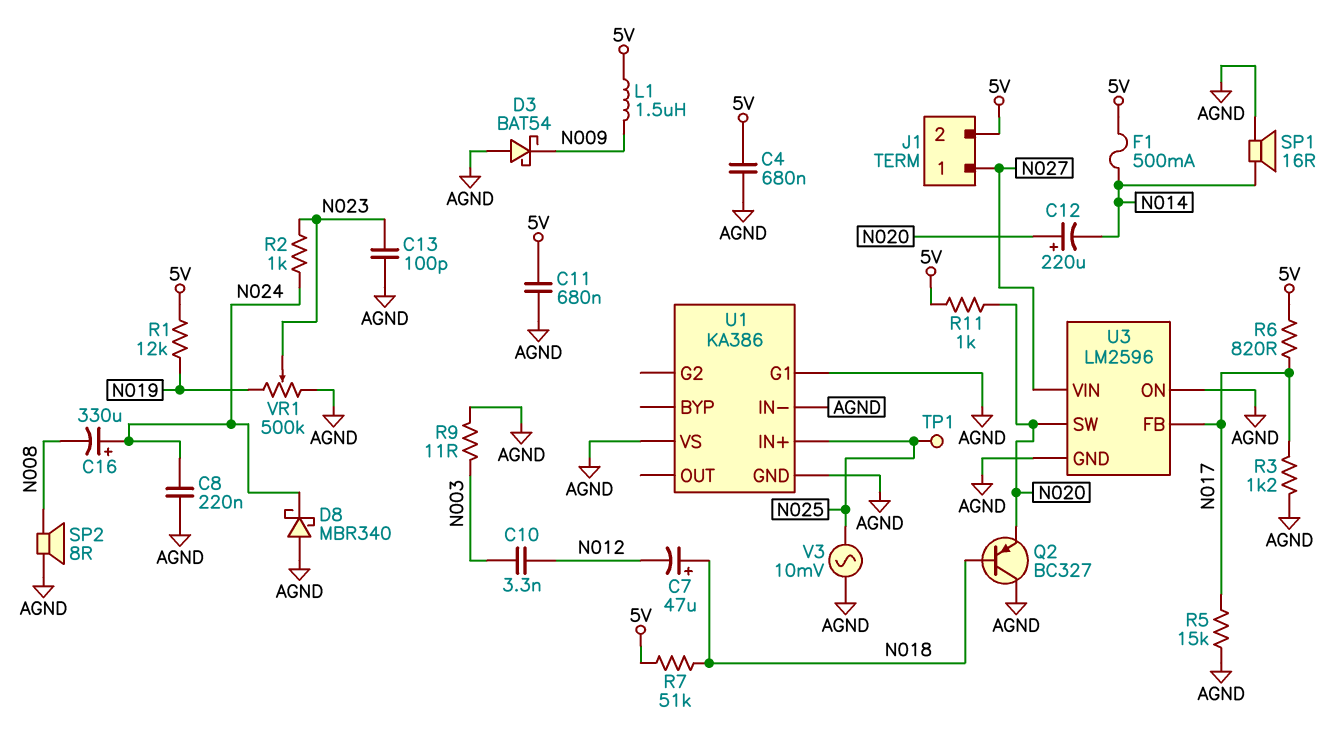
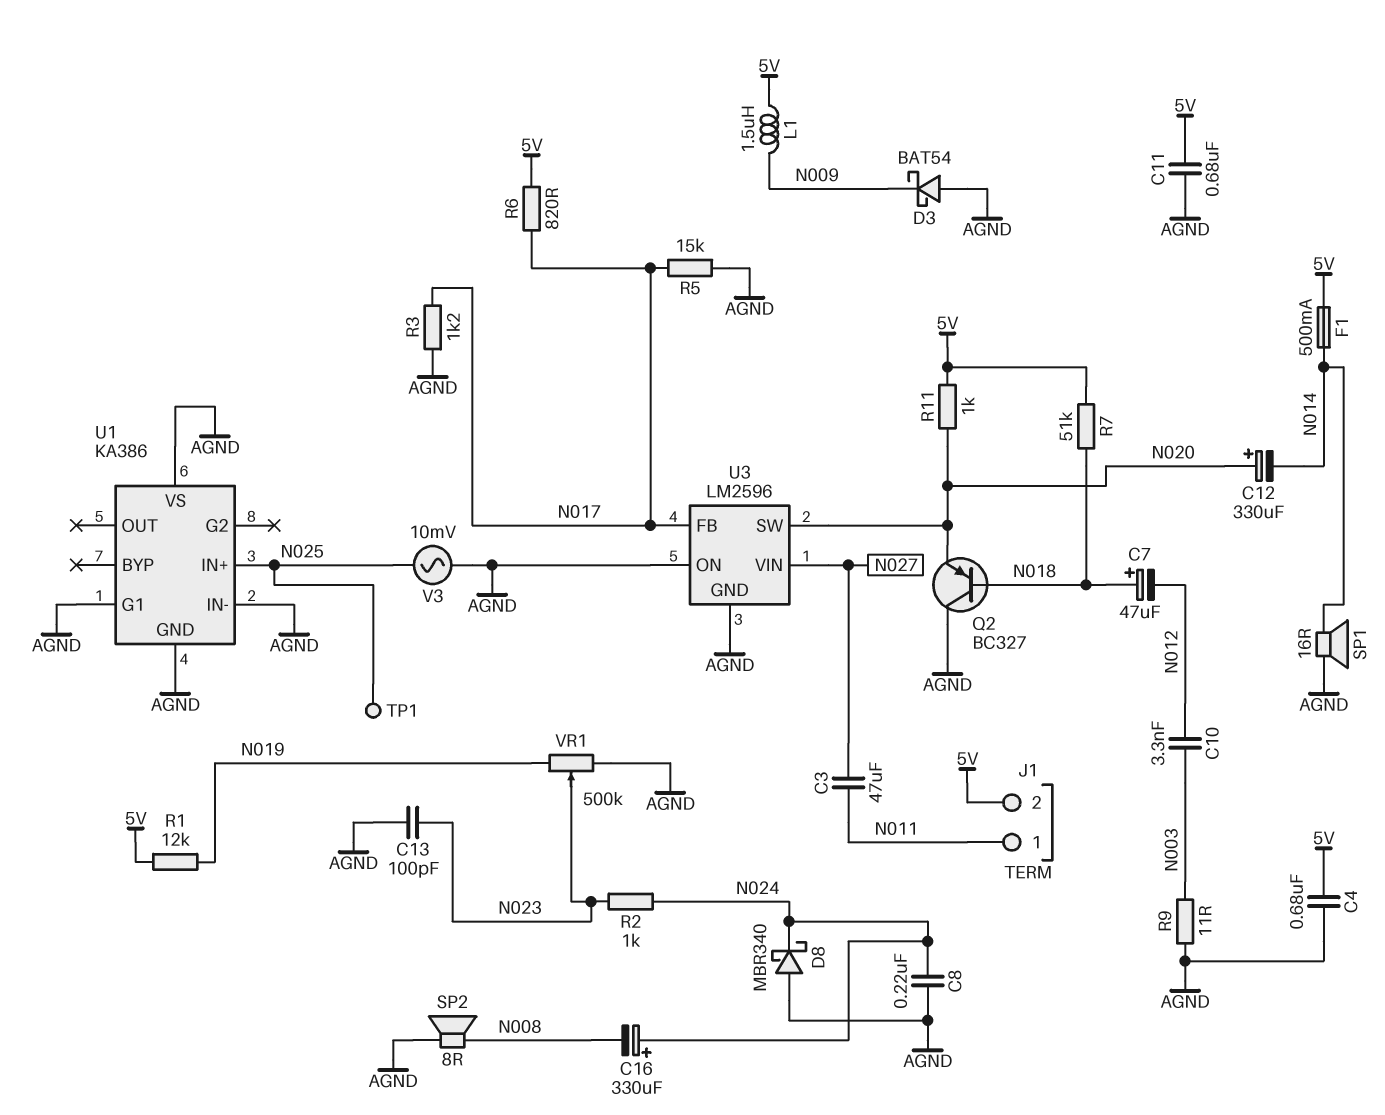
C3: none -> 47uF (N011, N027)
C12: 220uF (plus N020, minus N014) -> 330uF (plus N020, minus N014)
J1 pin 1: N027 -> N011

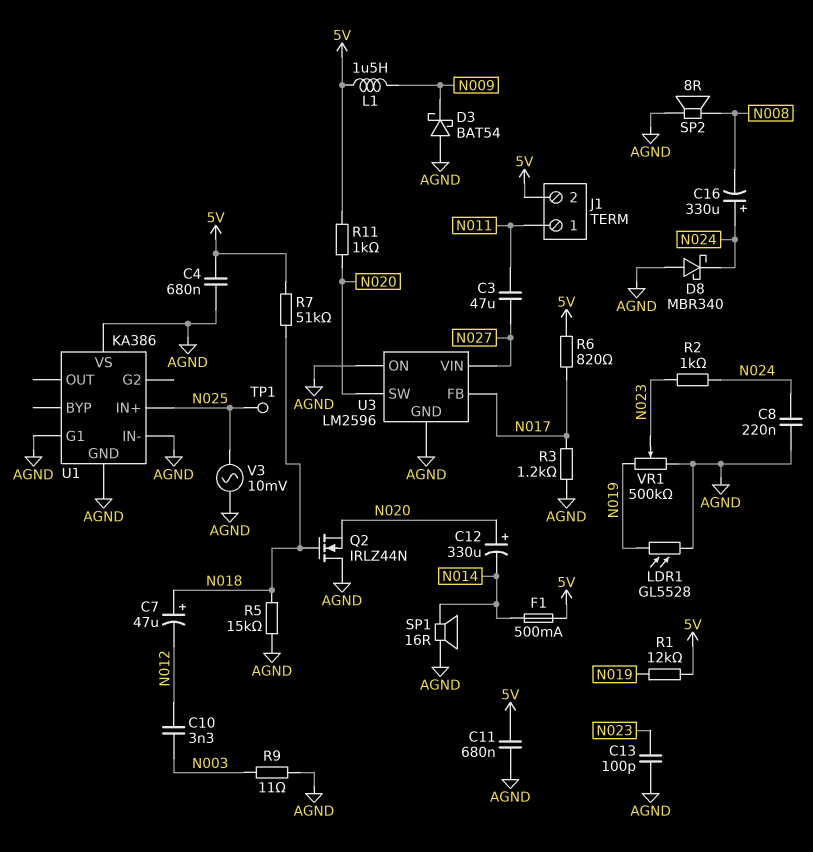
LDR1: none -> GL5528 (AGND, N019)
Q2: PNP BC327 (B N018, C AGND, E N020) -> NMOS IRLZ44N (G N018, D AGND, S N020)
R5: 15k (AGND, N017) -> 15k (AGND, N018)

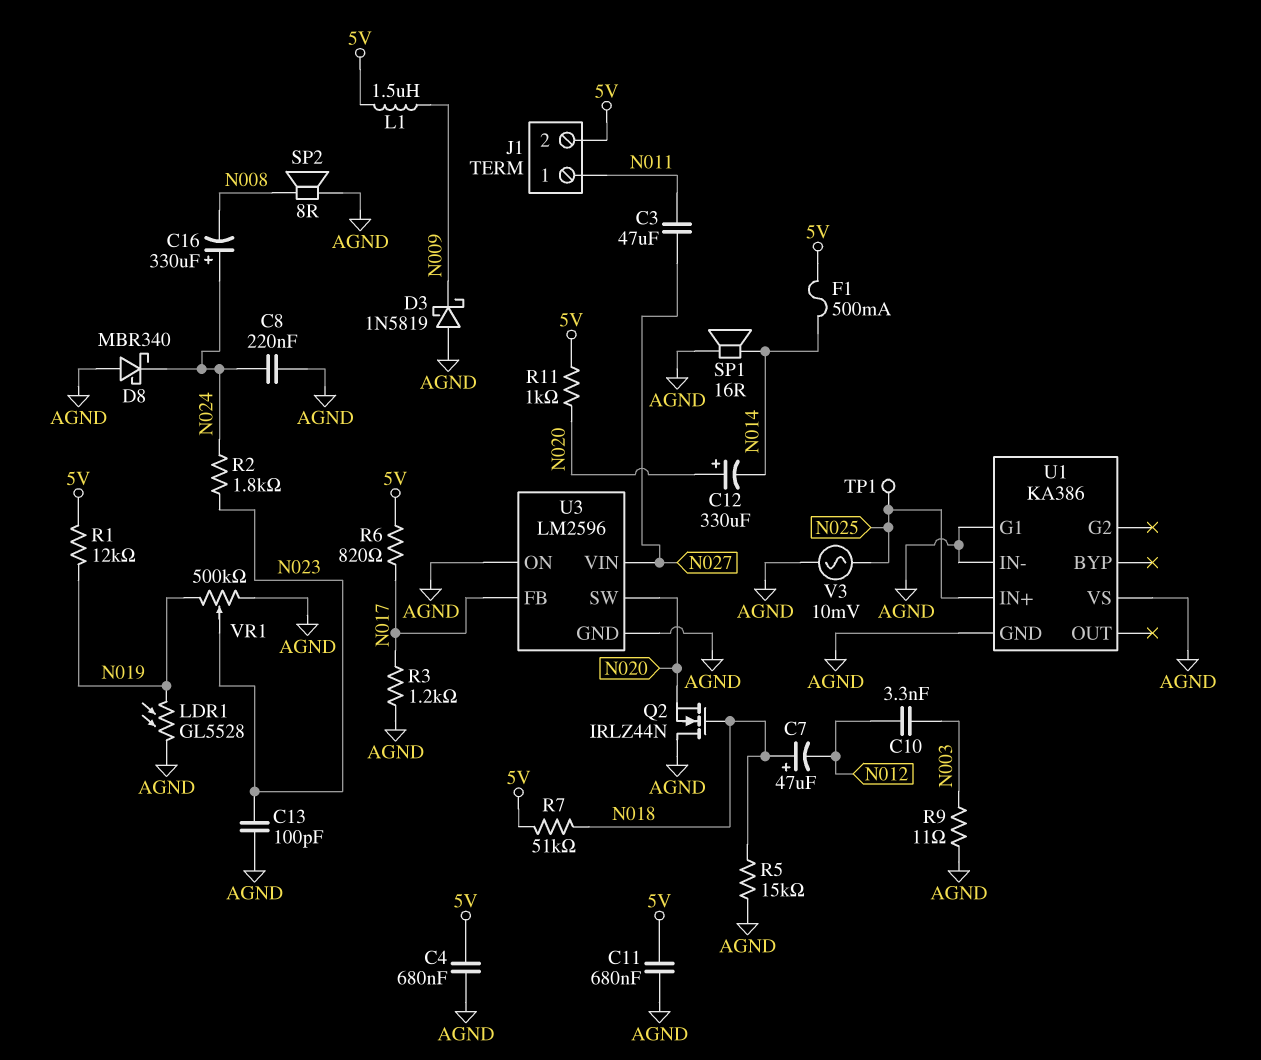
D3: schottky BAT54 (A AGND, K N009) -> schottky 1N5819 (A AGND, K N009)
R2: 1k (N023, N024) -> 1.8k (N023, N024)

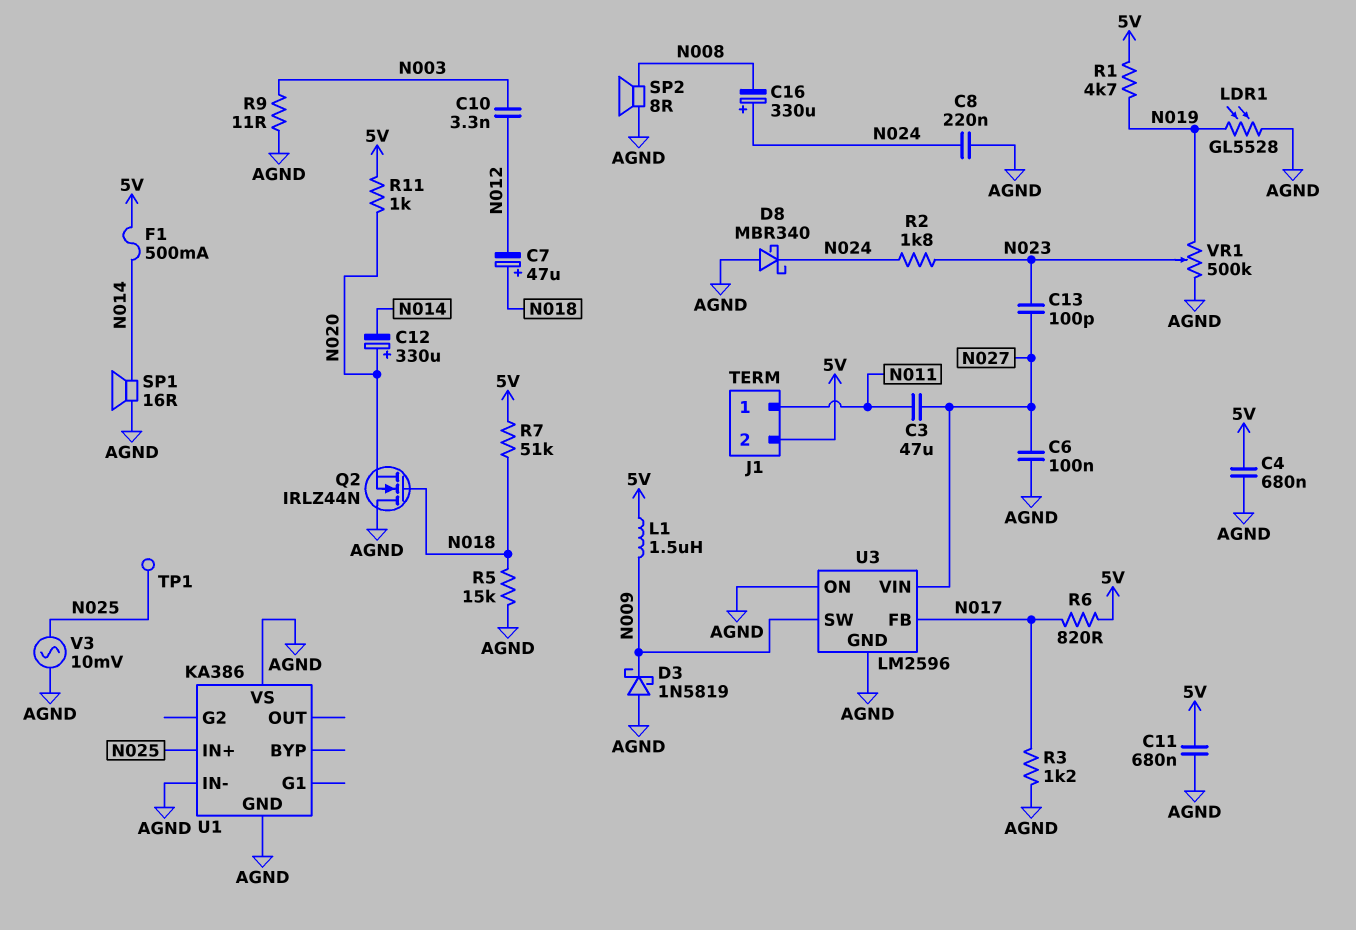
C6: none -> 100nF (AGND, N027)
C13: 100pF (AGND, N023) -> 100pF (N023, N027)
R1: 12k (5V, N019) -> 4.7k (5V, N019)
U1 pin G1: AGND -> none
U3 pin SW: N020 -> N009

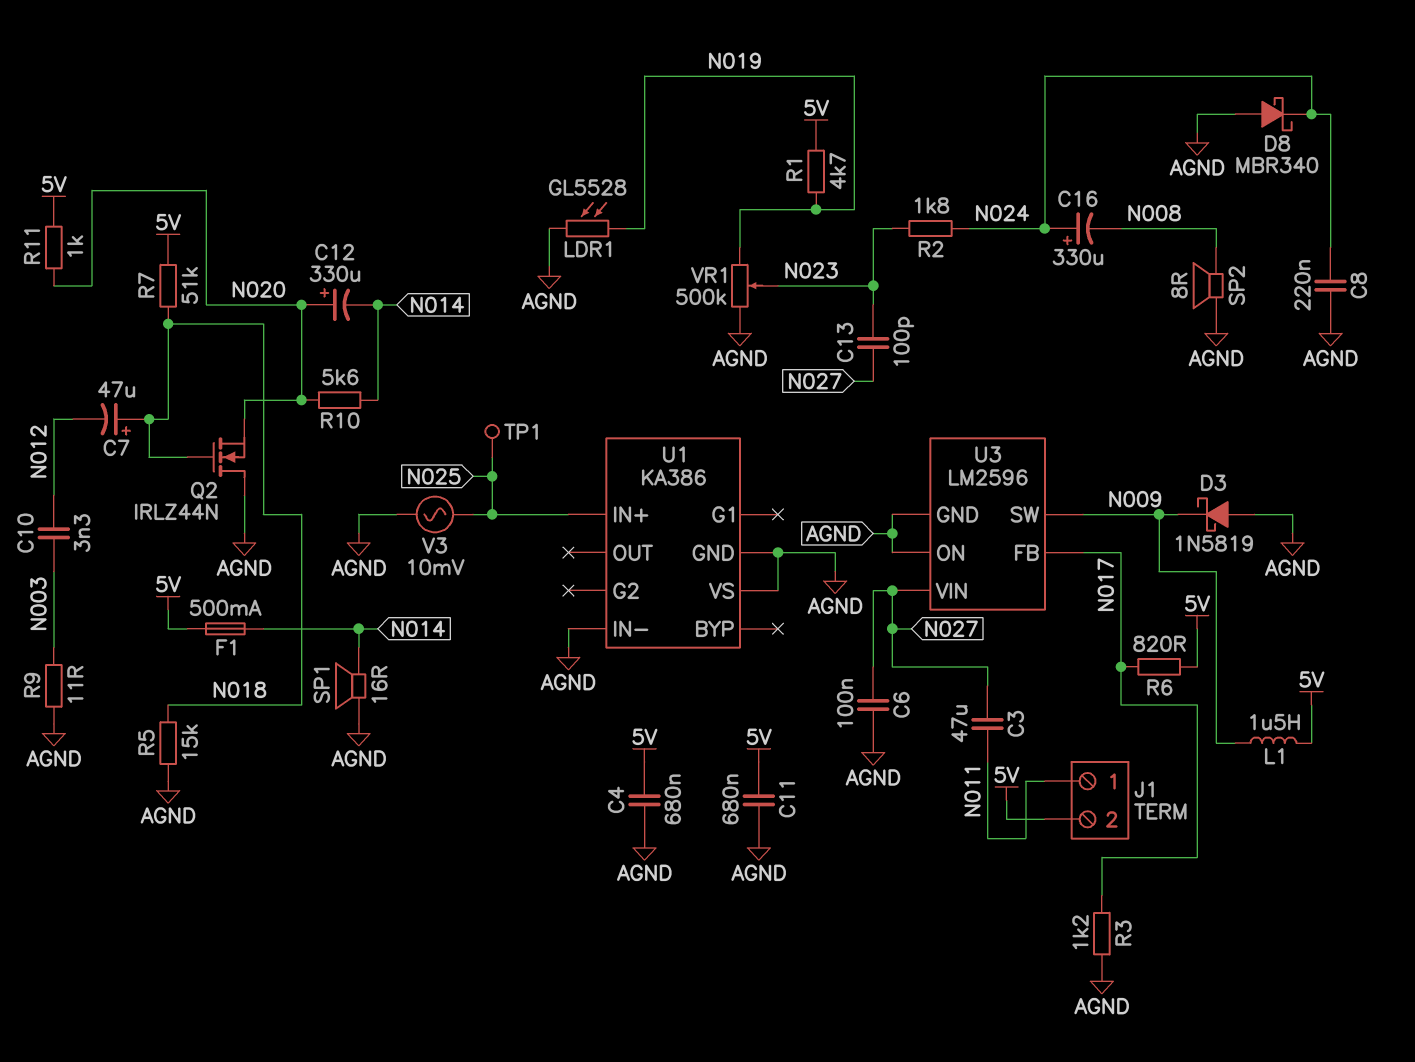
R10: none -> 5.6k (N014, N020)

